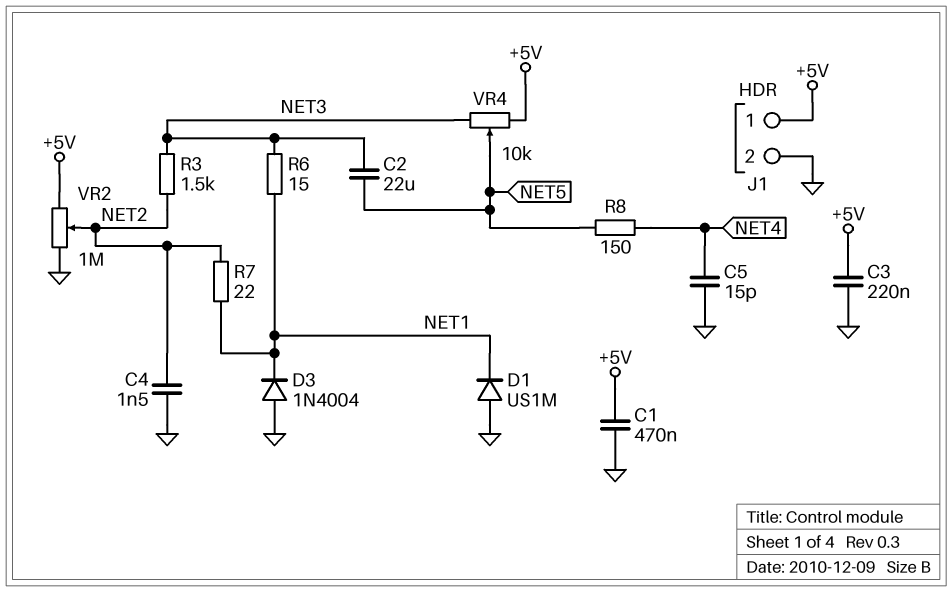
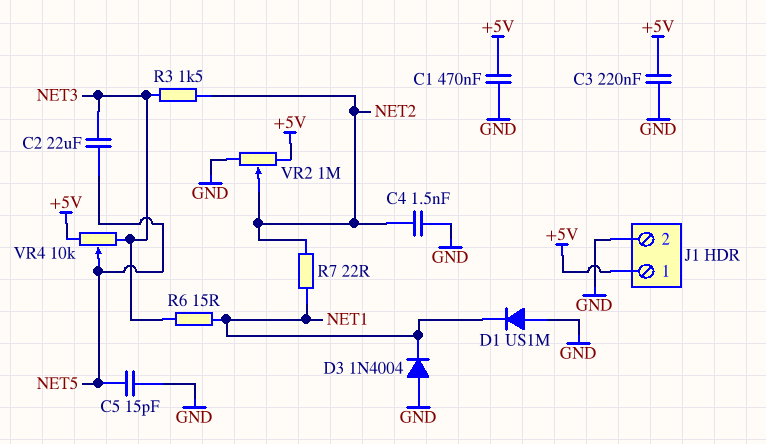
C5: 15pF (GND, NET4) -> 15pF (GND, NET5)
R8: 150 (NET4, NET5) -> none

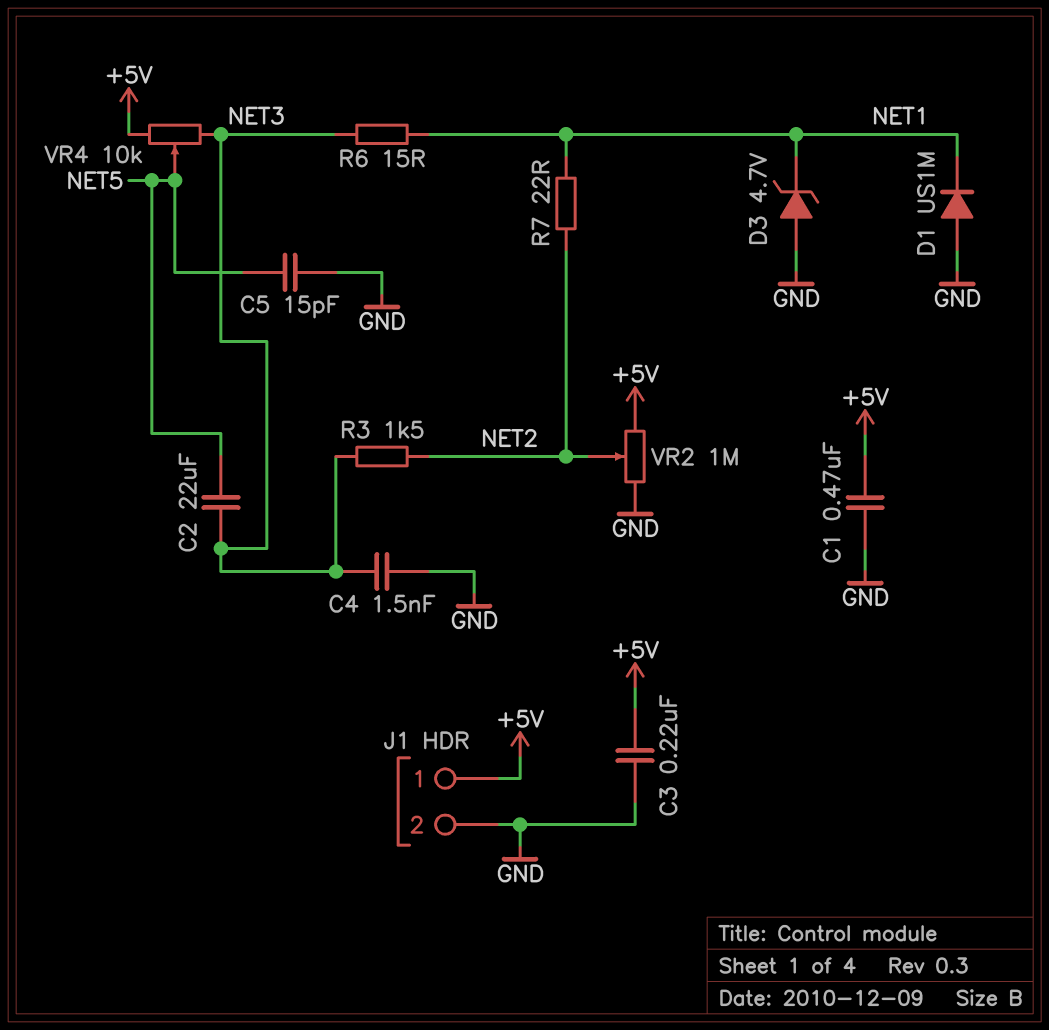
C4: 1.5nF (GND, NET2) -> 1.5nF (GND, NET3)
D3: diode 1N4004 (A GND, K NET1) -> zener 4.7V (A GND, K NET1)

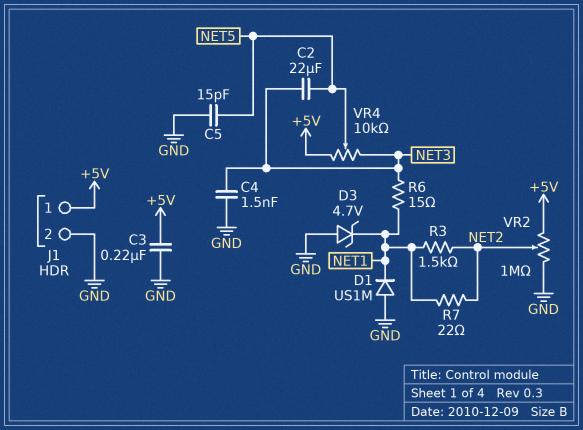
C1: 470nF (+5V, GND) -> none
R3: 1.5k (NET2, NET3) -> 1.5k (NET1, NET2)

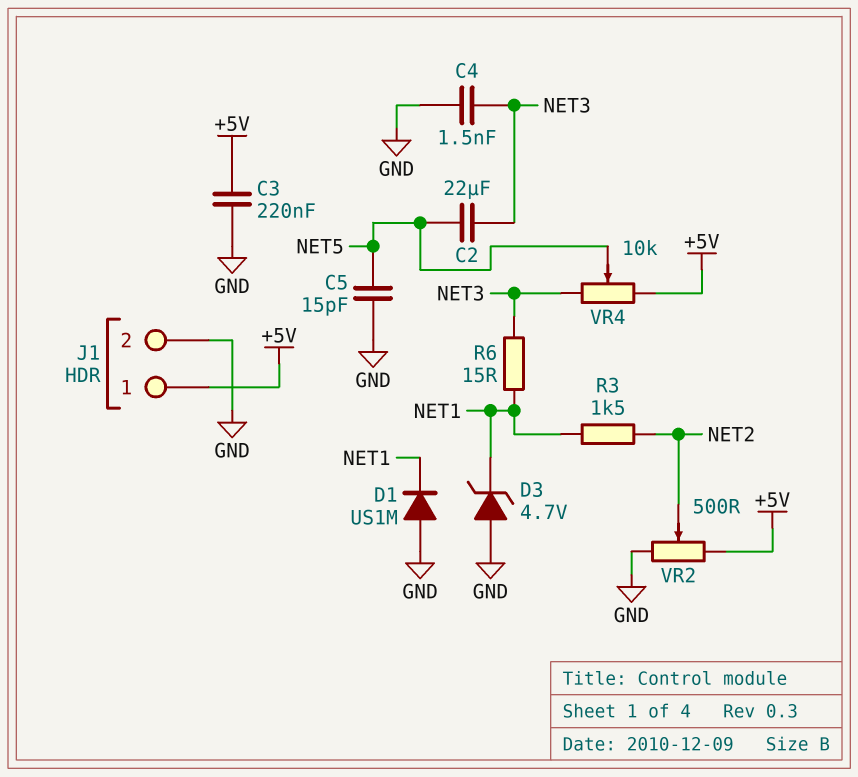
R7: 22 (NET1, NET2) -> none
VR2: 1M (+5V, GND, wiper NET2) -> 500 (+5V, GND, wiper NET2)

